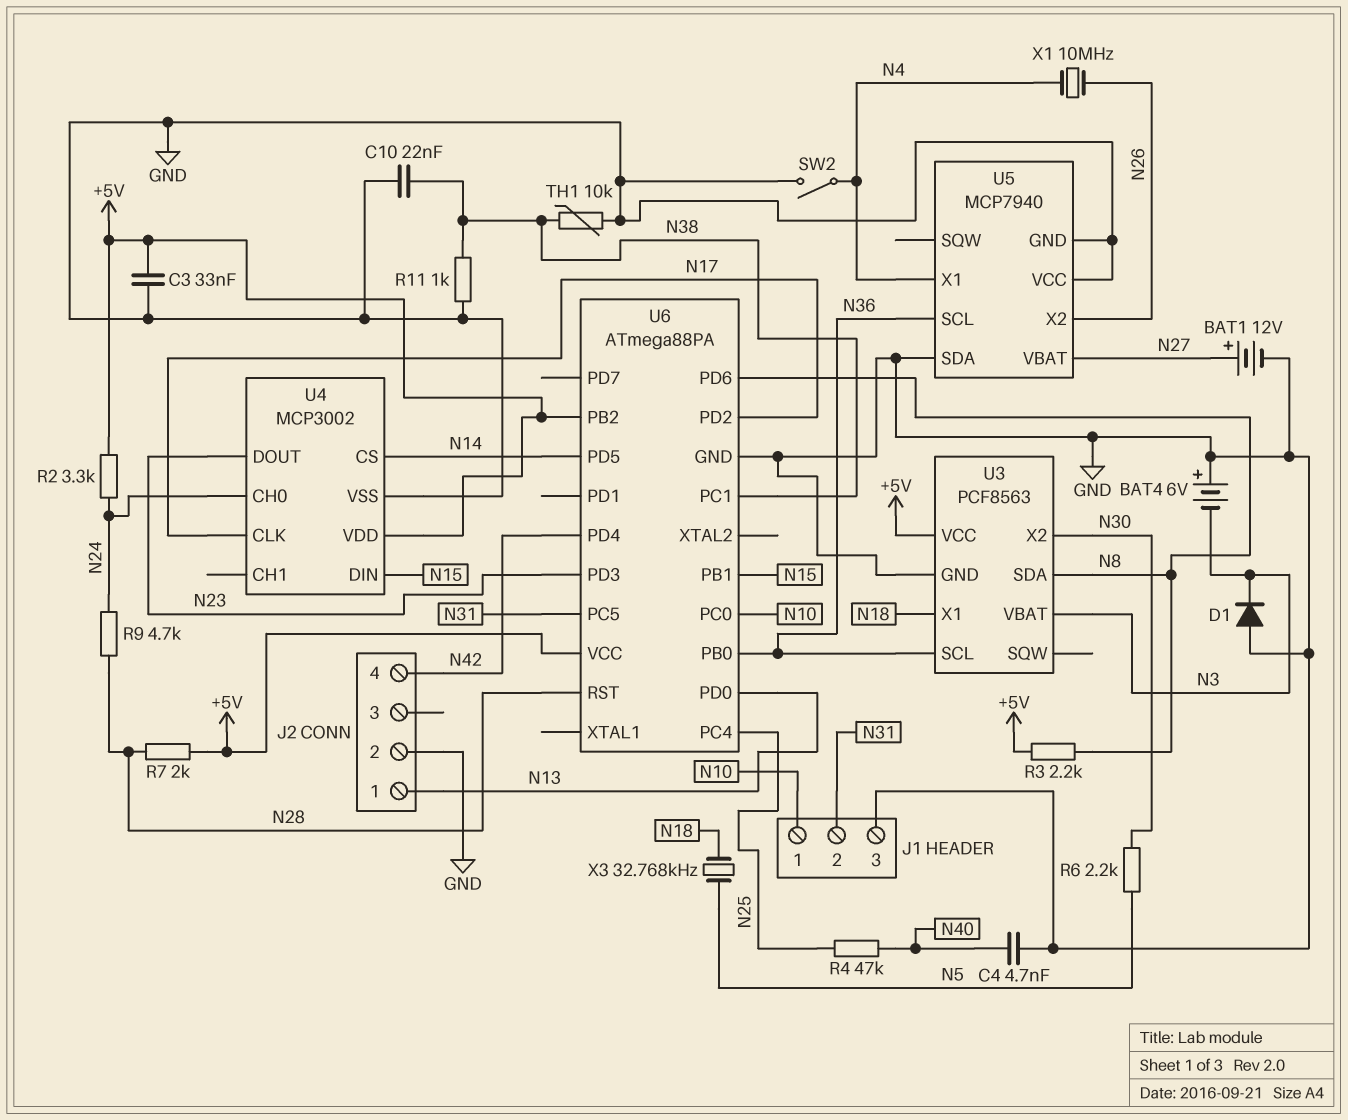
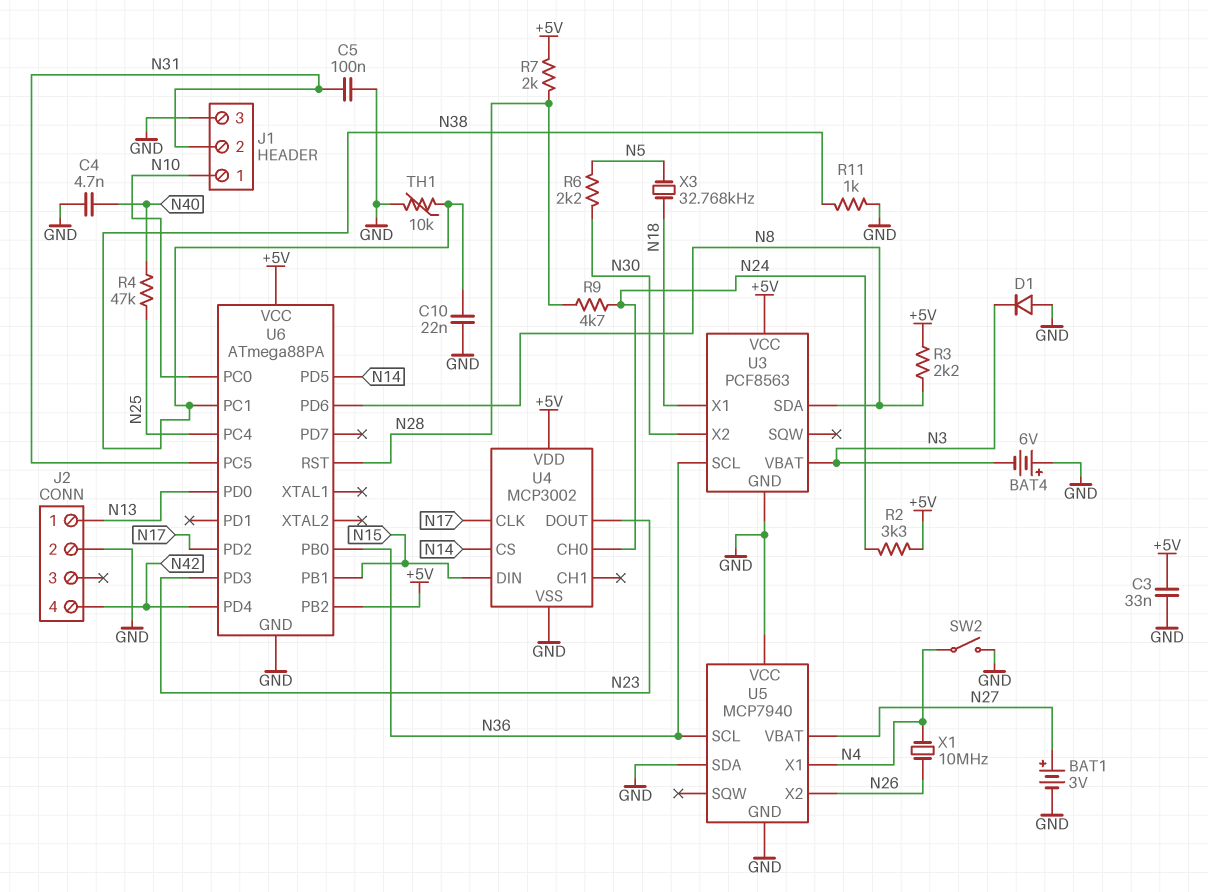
BAT1: 12V (plus N27, minus GND) -> 3V (plus N27, minus GND)
C5: none -> 100nF (GND, N31)

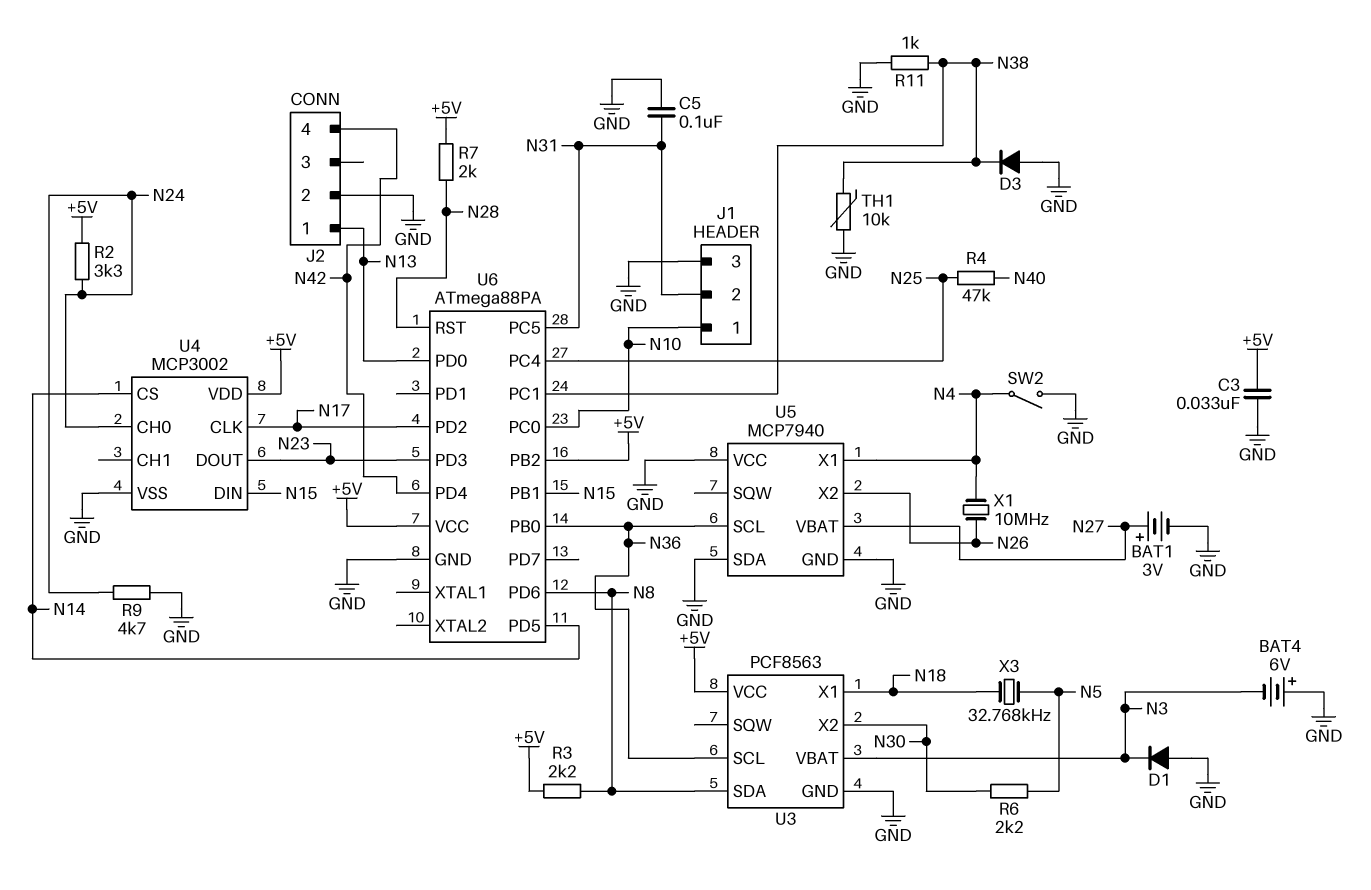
C4: 4.7nF (GND, N40) -> none
C10: 22nF (GND, N38) -> none
D3: none -> diode (A GND, K N38)
R9: 4.7k (N24, N28) -> 4.7k (GND, N24)

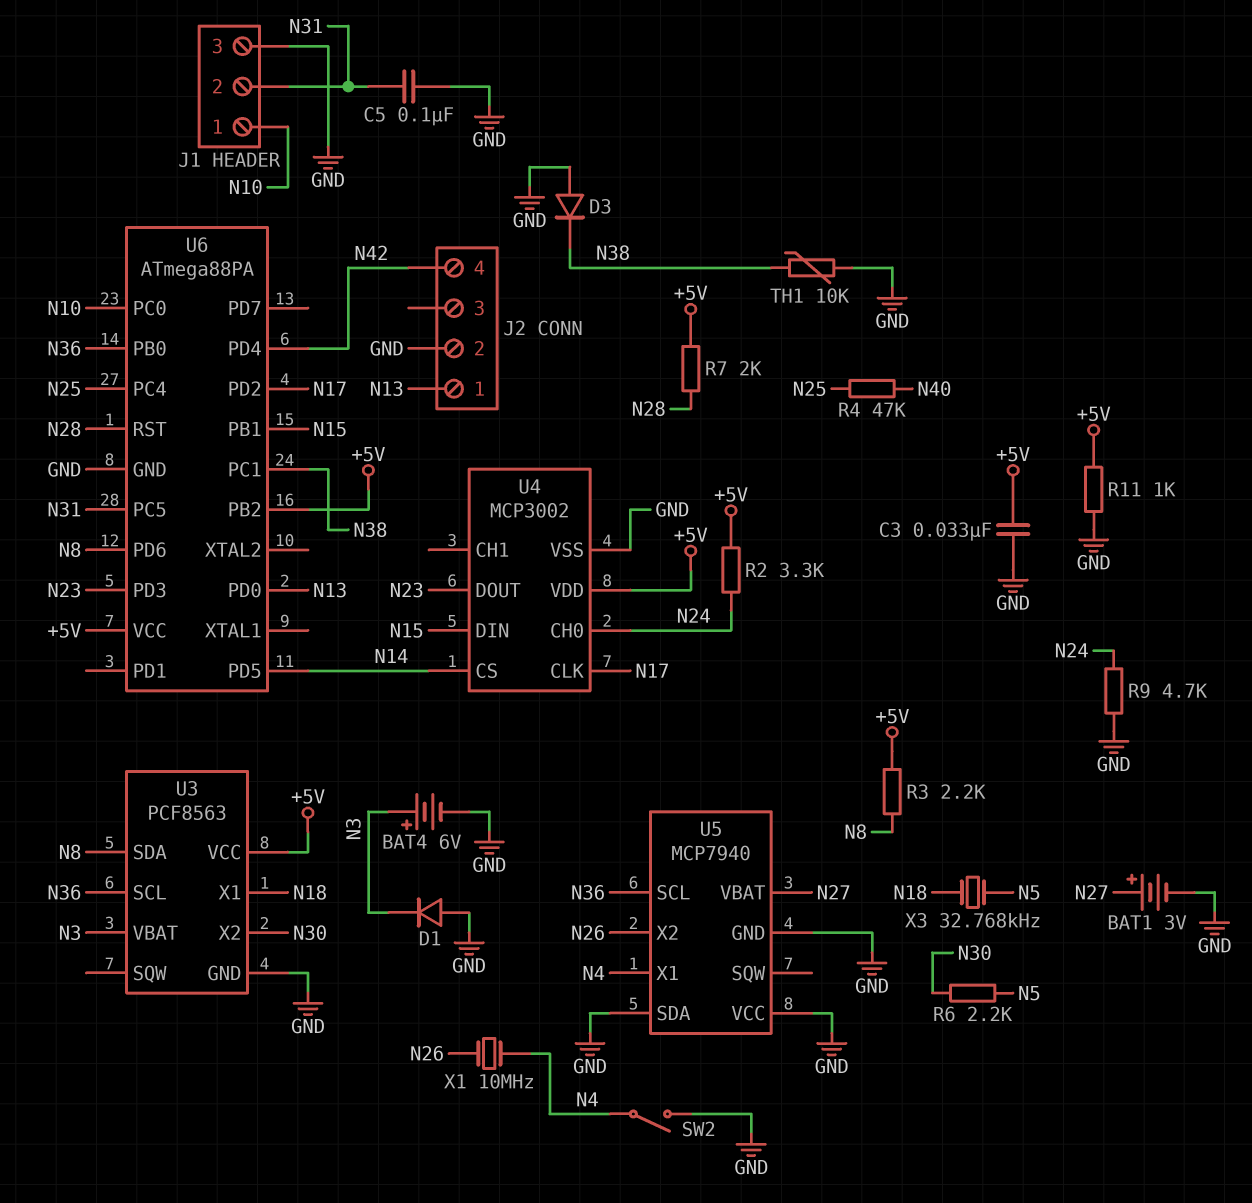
BAT4: 6V (plus GND, minus N3) -> 6V (plus N3, minus GND)
R11: 1k (GND, N38) -> 1k (+5V, GND)

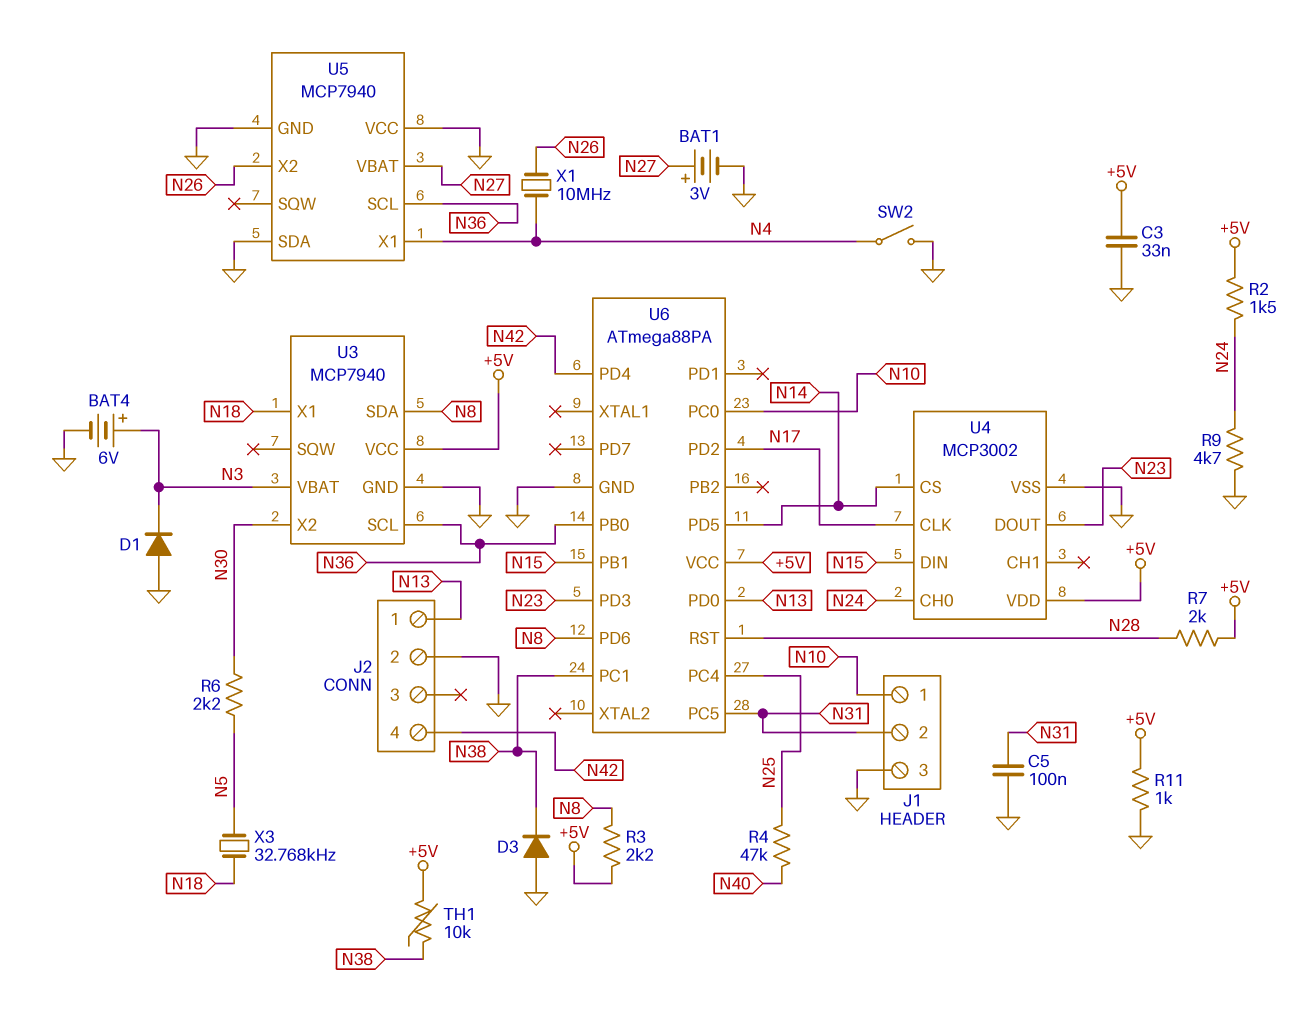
R2: 3.3k (+5V, N24) -> 1.5k (+5V, N24)
TH1: 10k (GND, N38) -> 10k (+5V, N38)
U3: PCF8563 -> MCP7940
U6 pin PB2: +5V -> none

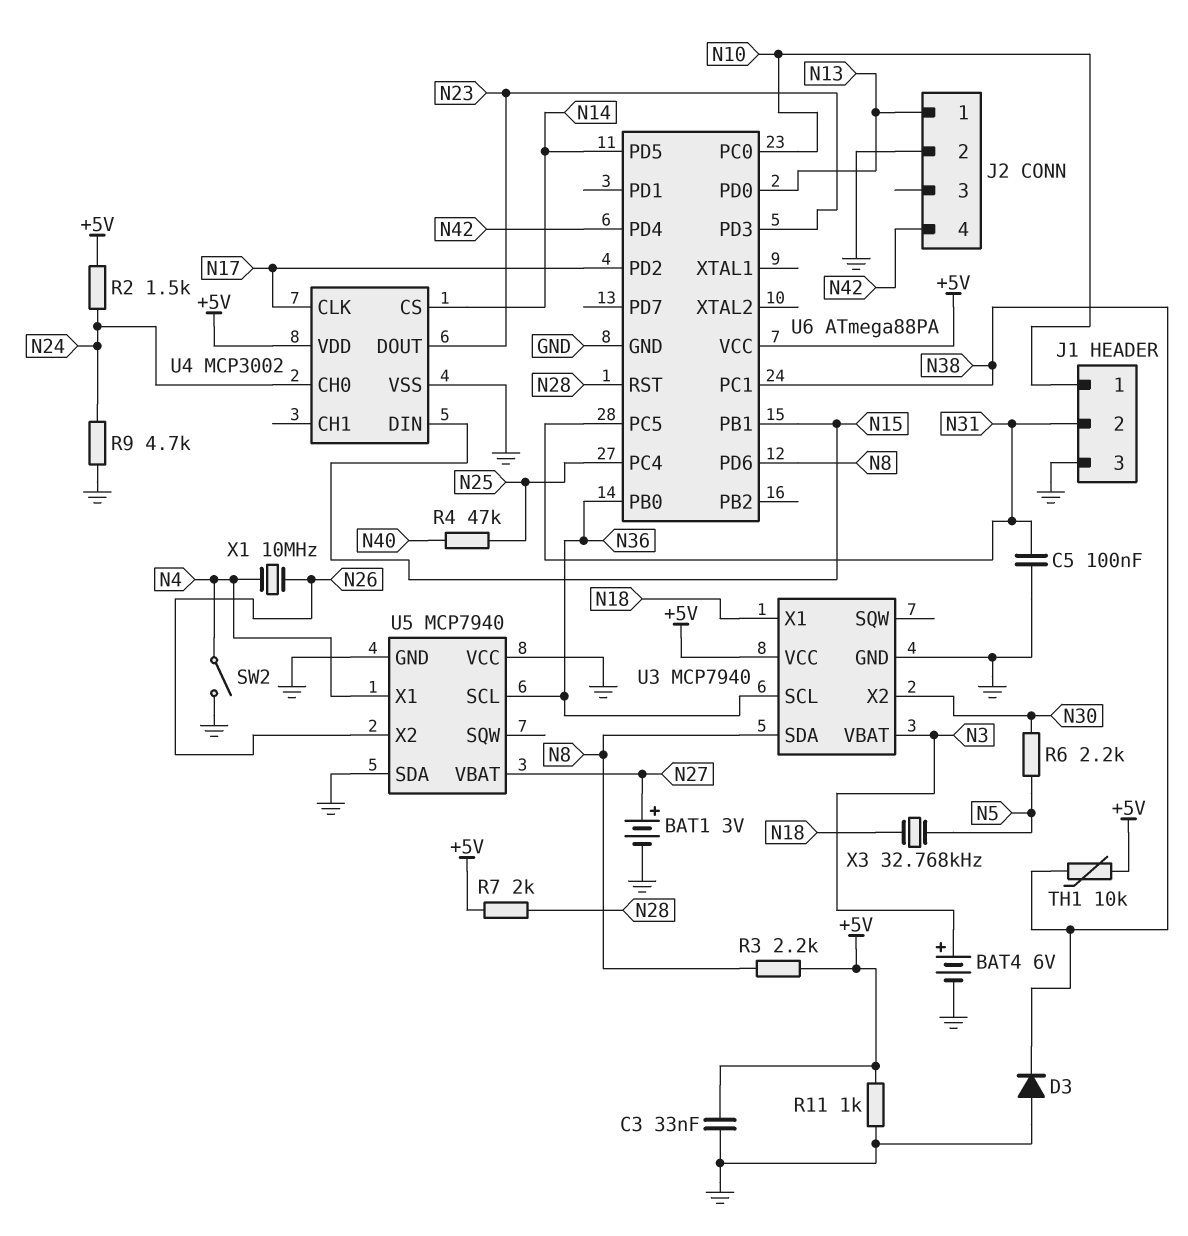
D1: diode (A GND, K N3) -> none

